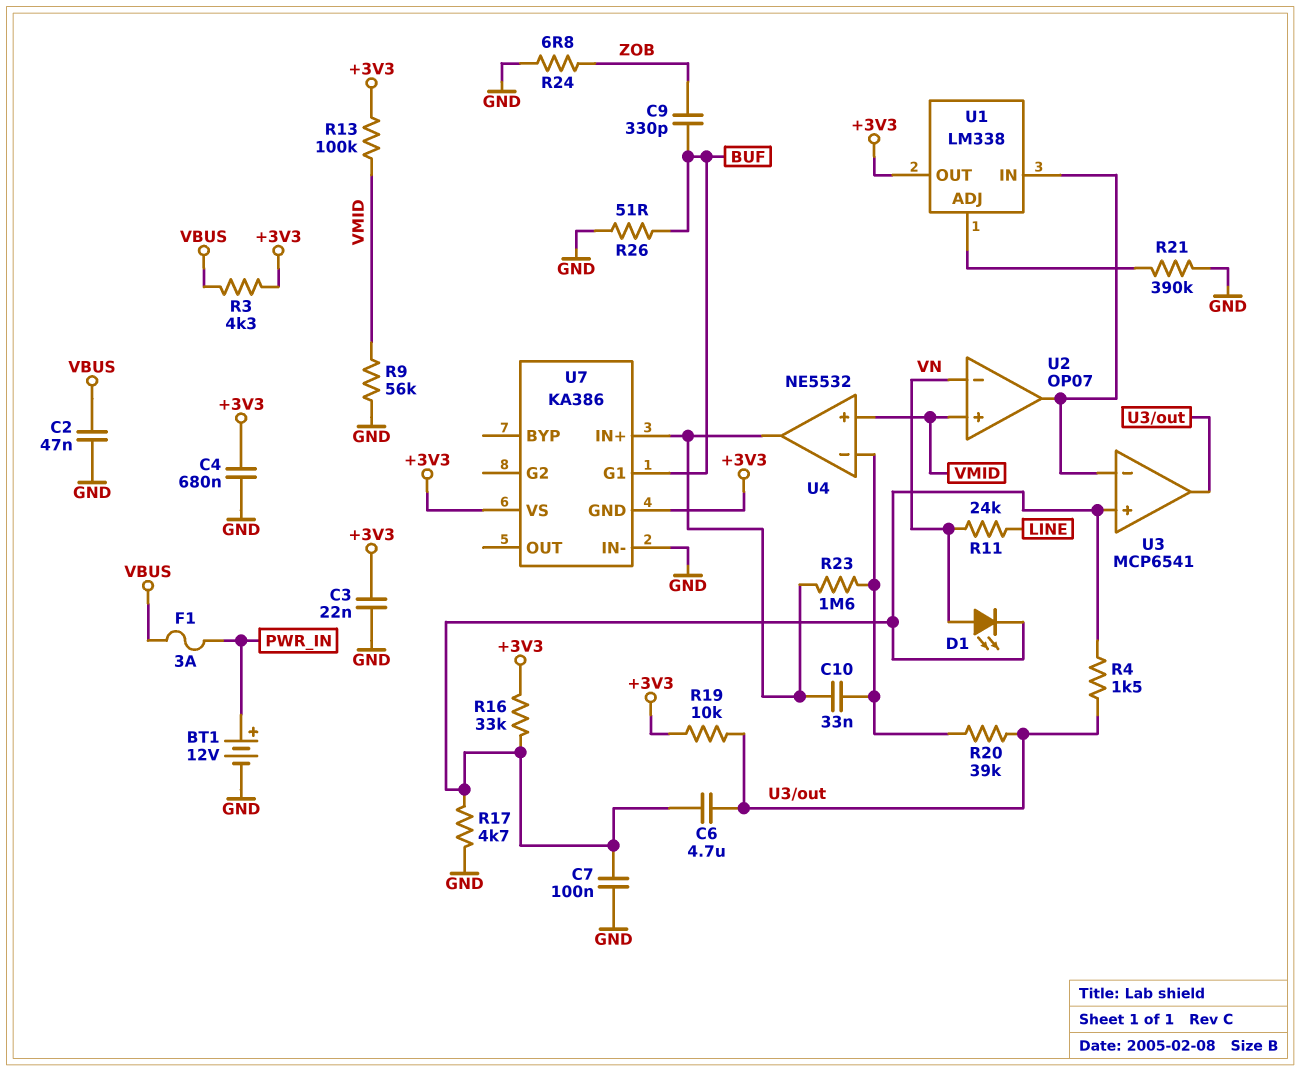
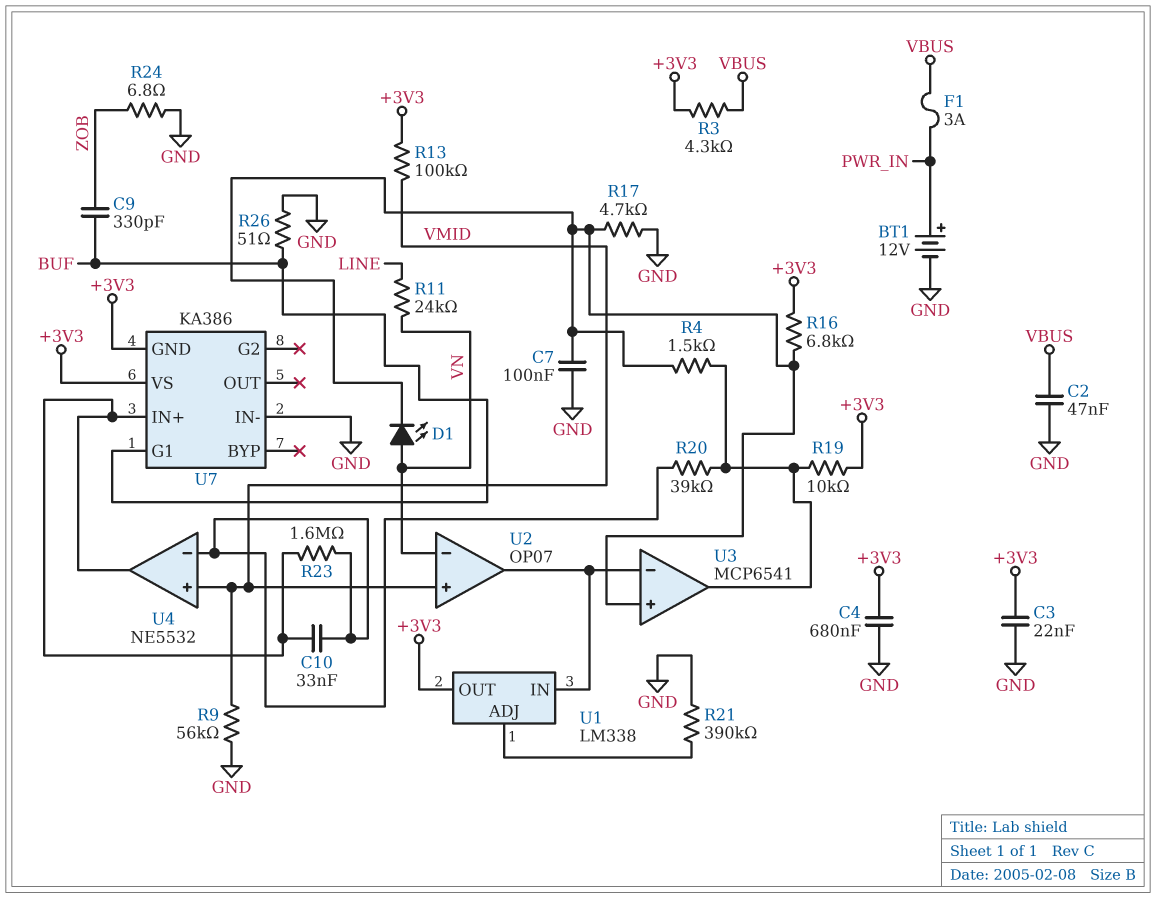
C6: 4.7uF (U3/in+, U3/out) -> none
R16: 33k (+3V3, U3/in+) -> 6.8k (+3V3, U3/in+)

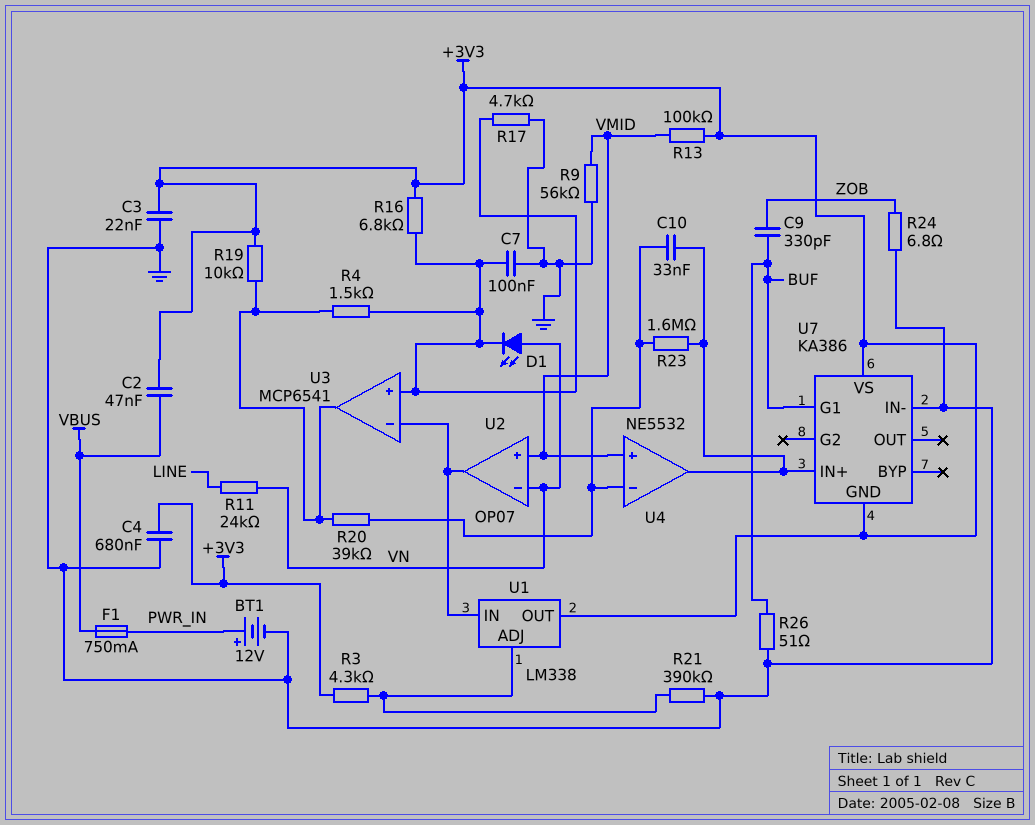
C2: 47nF (GND, VBUS) -> 47nF (+3V3, VBUS)
F1: 3A (PWR_IN, VBUS) -> 750mA (PWR_IN, VBUS)
R3: 4.3k (+3V3, VBUS) -> 4.3k (+3V3, U1/ADJ)

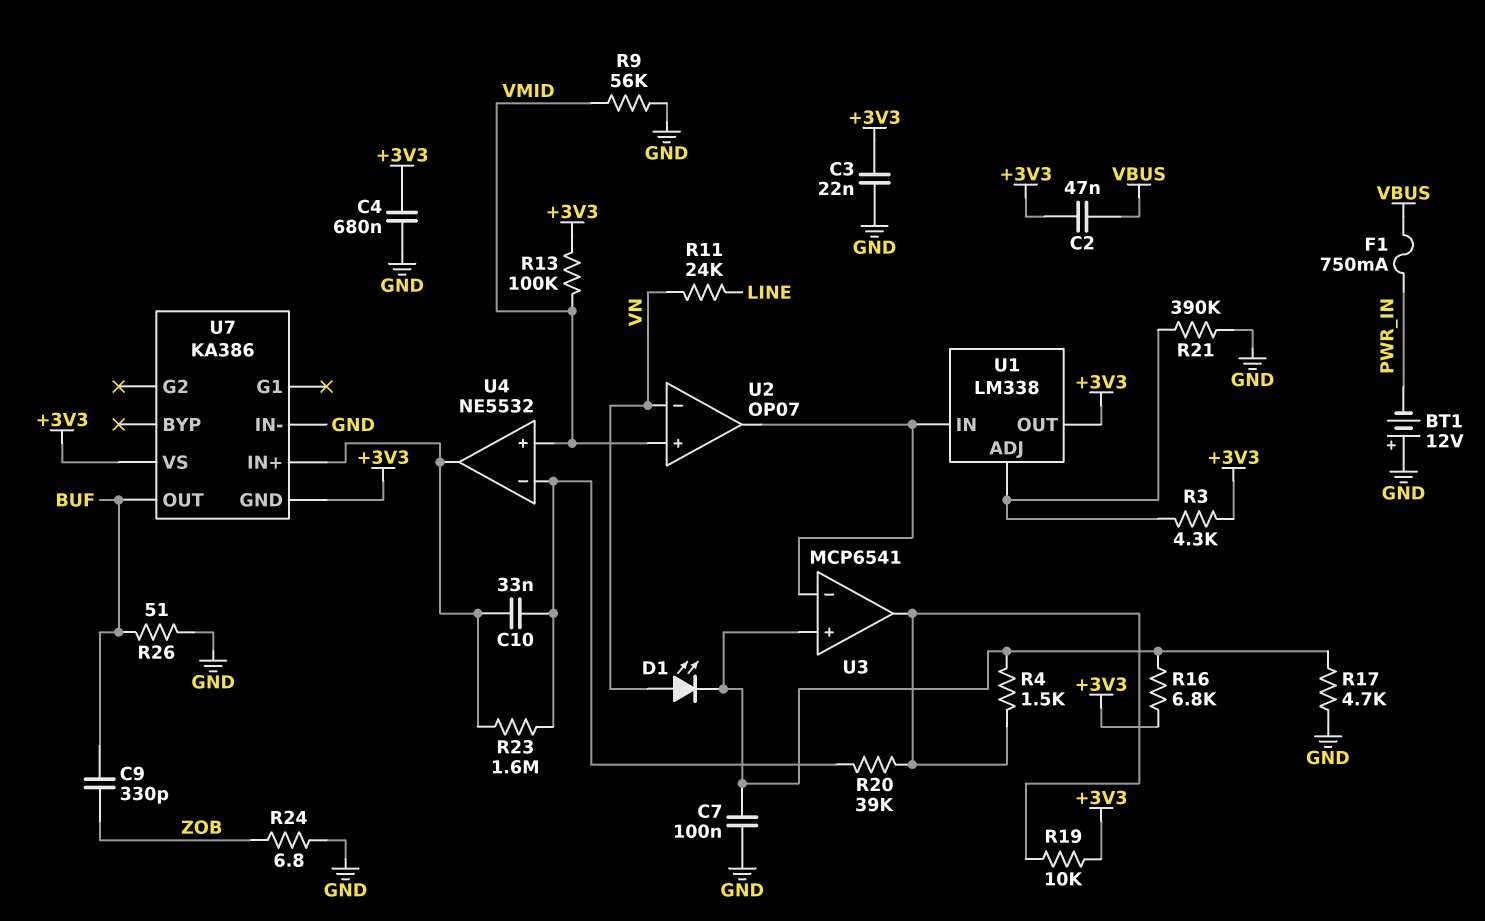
BT1: 12V (plus PWR_IN, minus GND) -> 12V (plus GND, minus PWR_IN)
U7 pin G1: BUF -> none
U7 pin OUT: none -> BUF

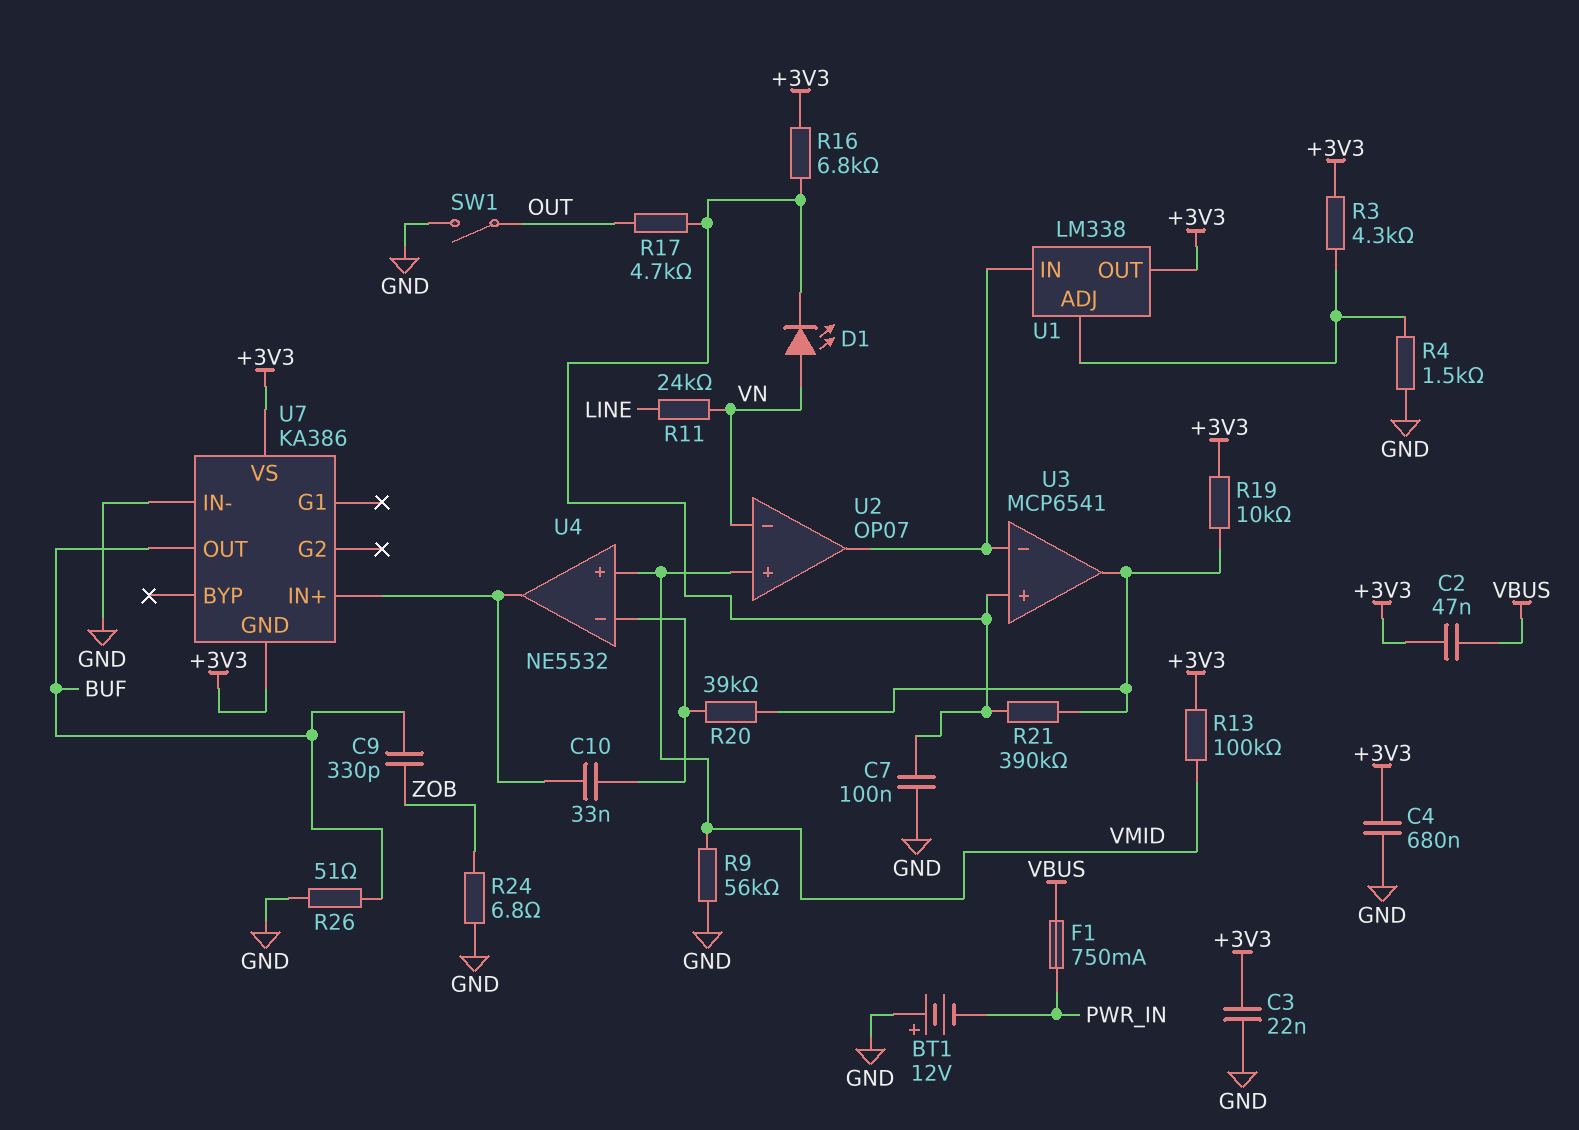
R4: 1.5k (U3/in+, U3/out) -> 1.5k (GND, U1/ADJ)
R17: 4.7k (GND, U3/in+) -> 4.7k (OUT, U3/in+)
R21: 390k (GND, U1/ADJ) -> 390k (U3/in+, U3/out)
R23: 1.6M (U4/in-, U4/out) -> none
SW1: none -> switch (GND, OUT)

